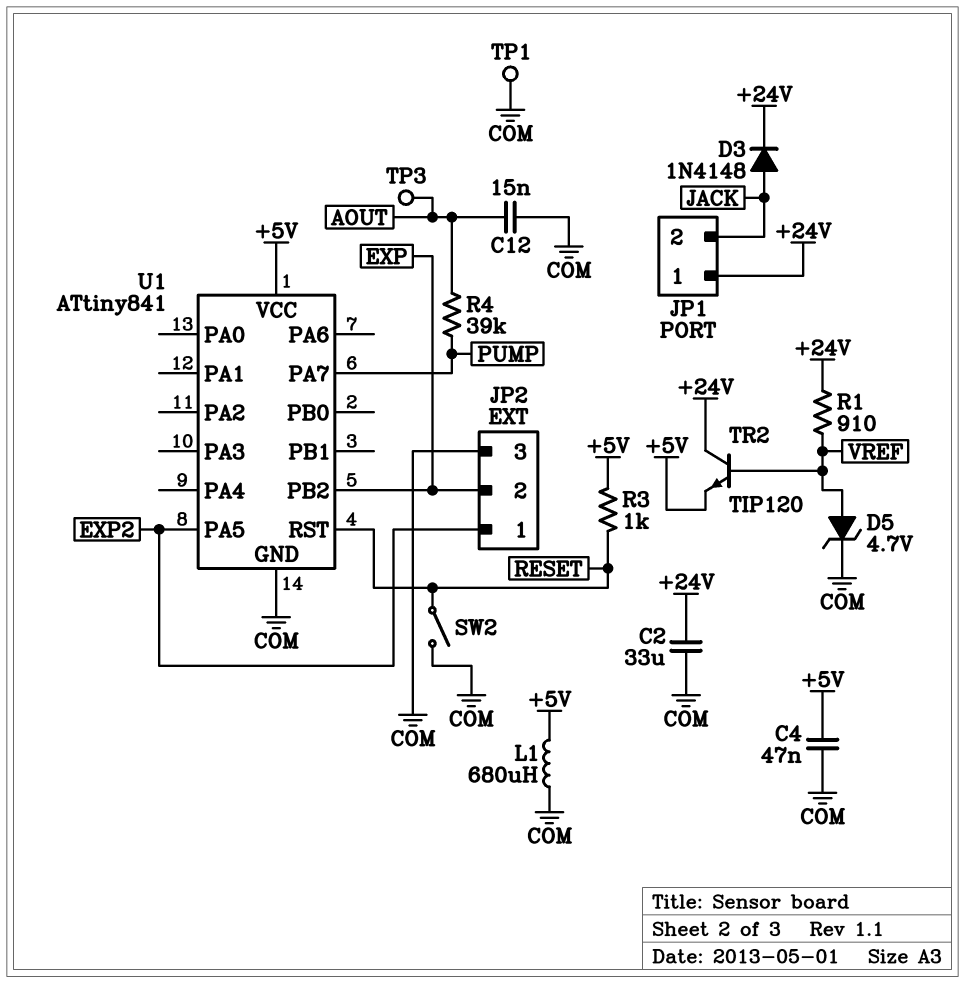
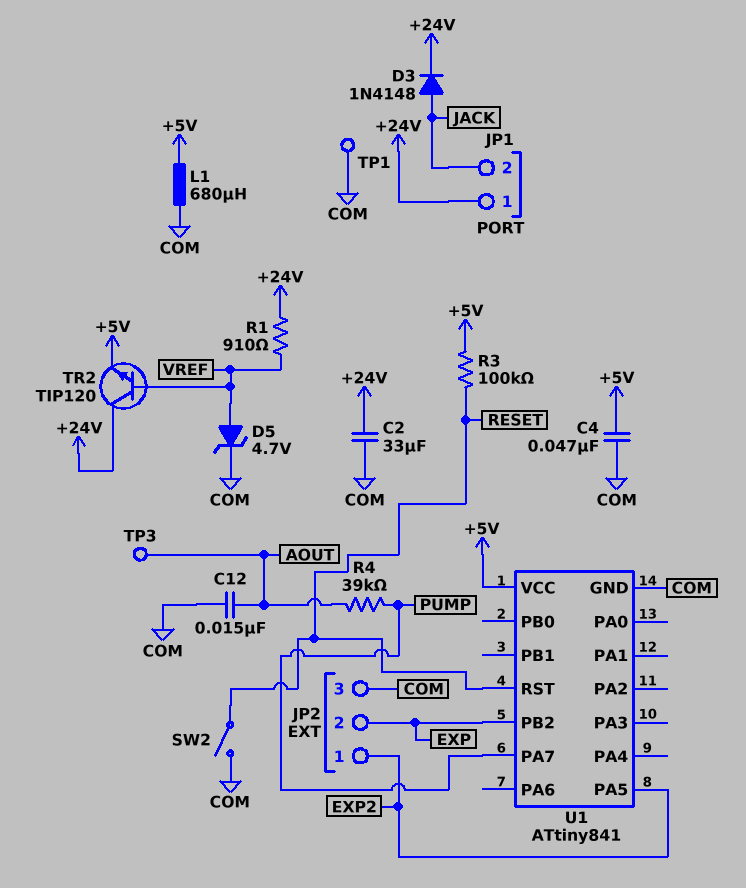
R3: 1k (+5V, RESET) -> 100k (+5V, RESET)

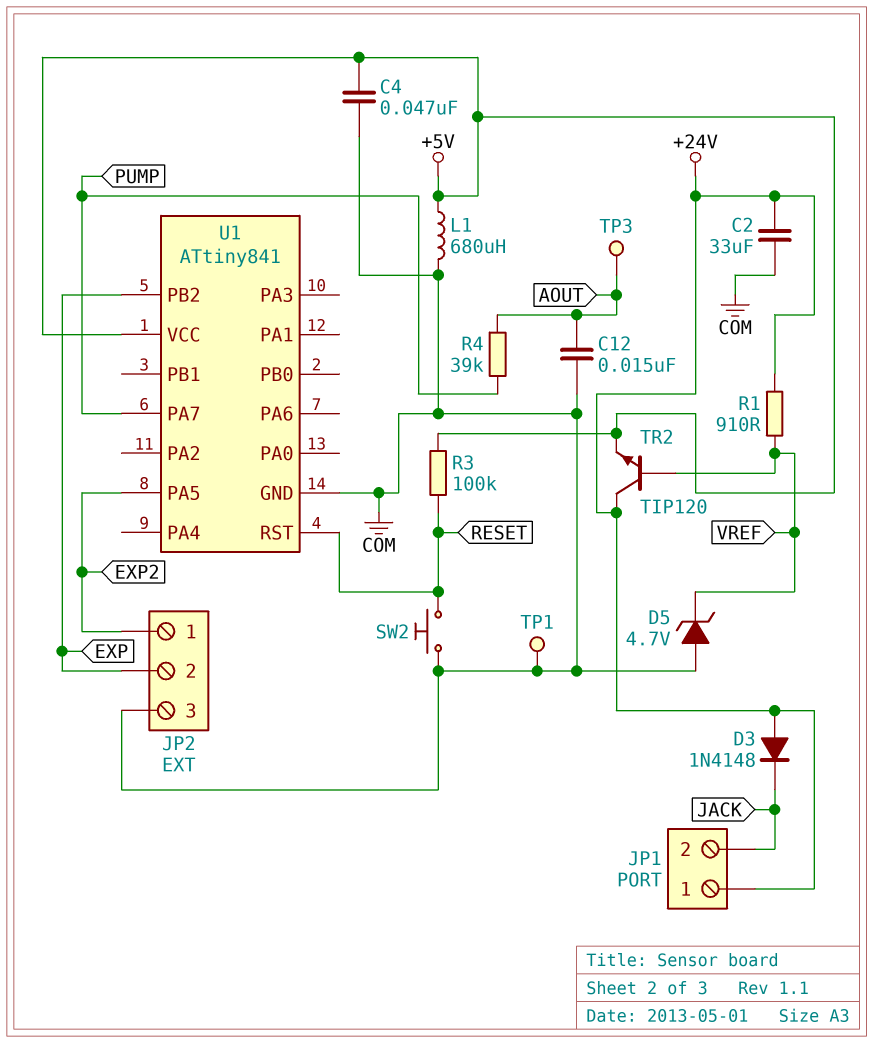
D3: diode 1N4148 (A JACK, K +24V) -> diode 1N4148 (A +24V, K JACK)
D5: zener 4.7V (A VREF, K COM) -> zener 4.7V (A COM, K VREF)
SW2: switch (COM, RESET) -> button (COM, RESET)

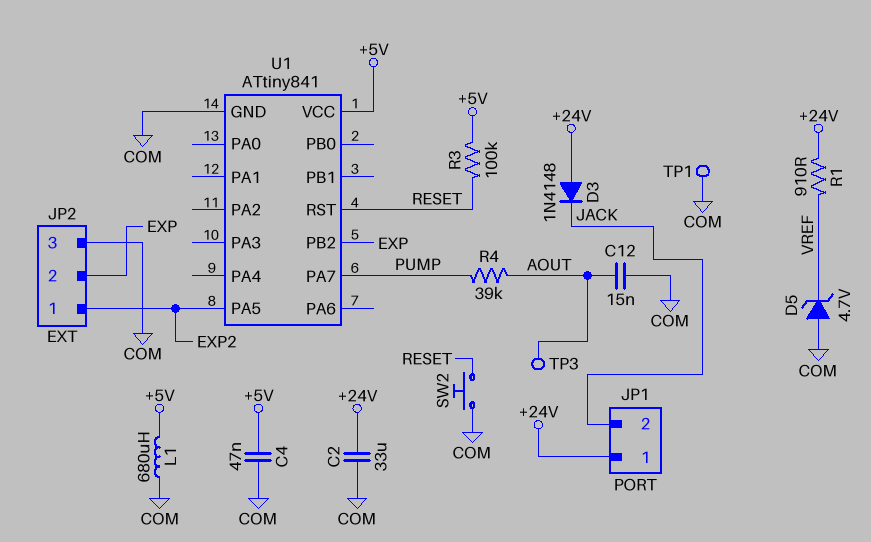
TR2: NPN TIP120 (B VREF, C +24V, E +5V) -> none

